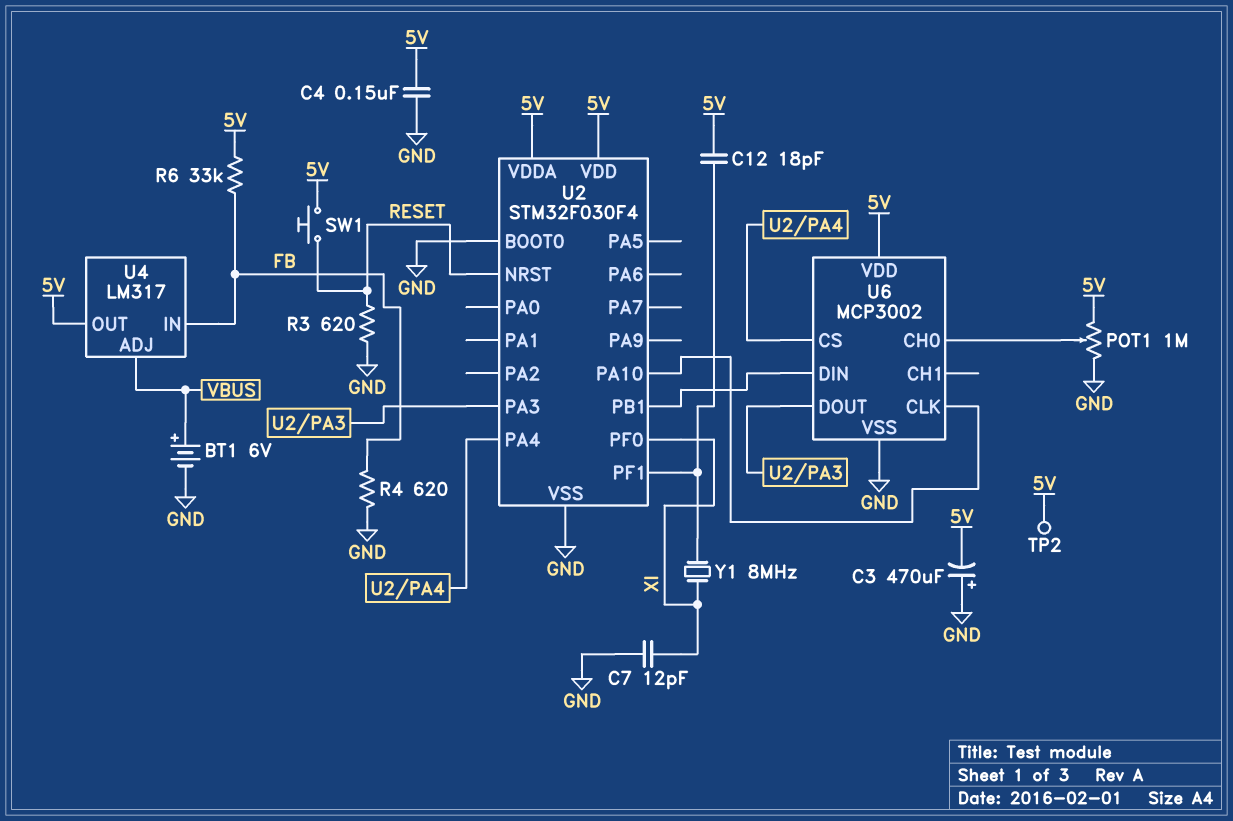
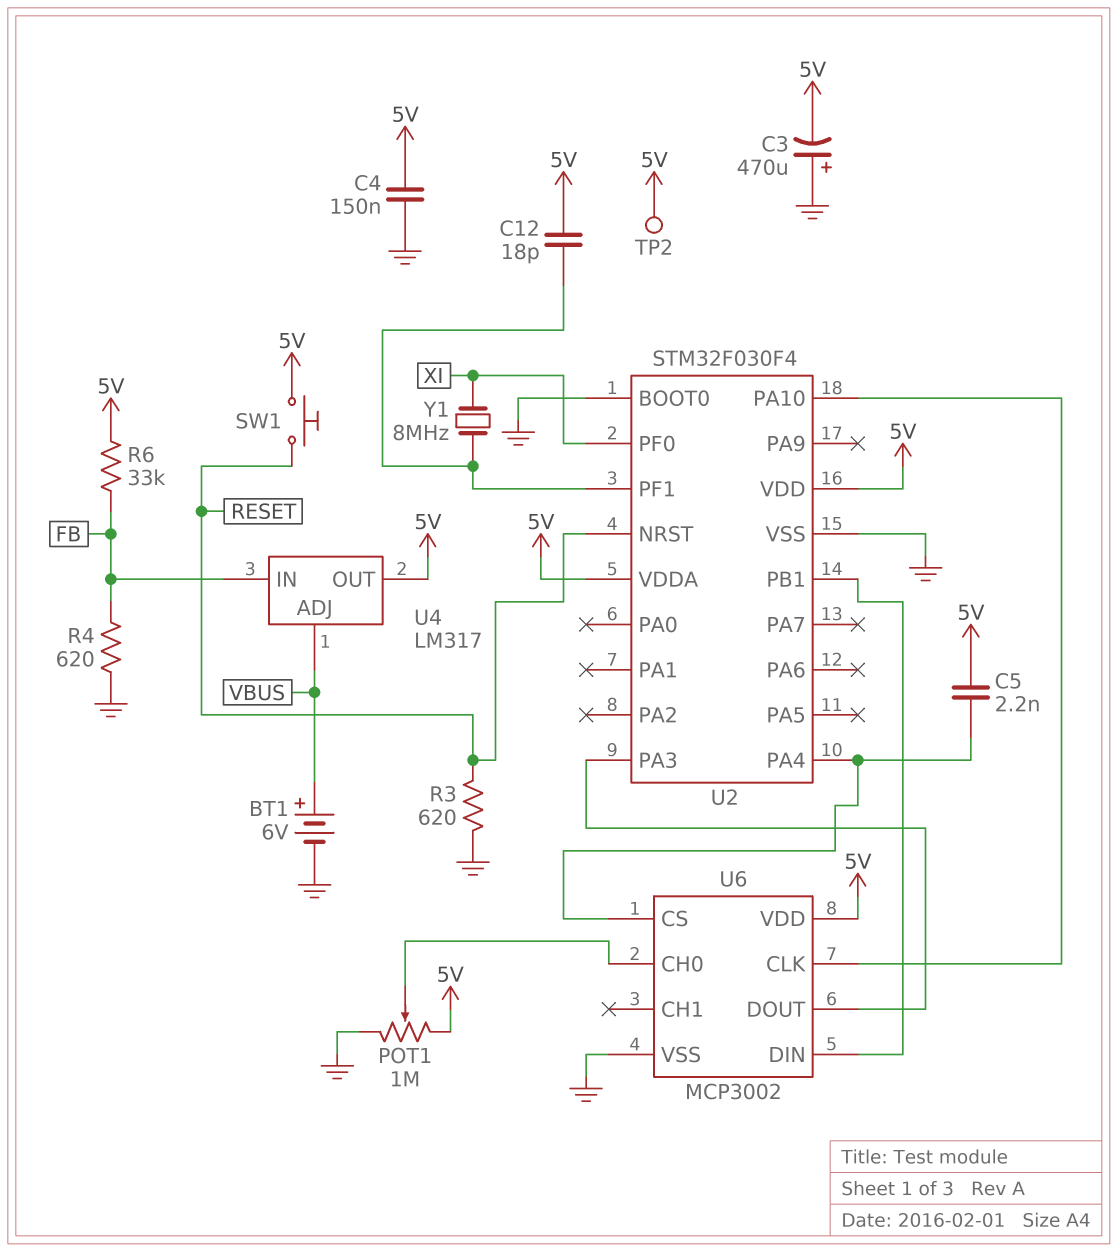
C5: none -> 2.2nF (5V, U2/PA4)
C7: 12pF (GND, XI) -> none

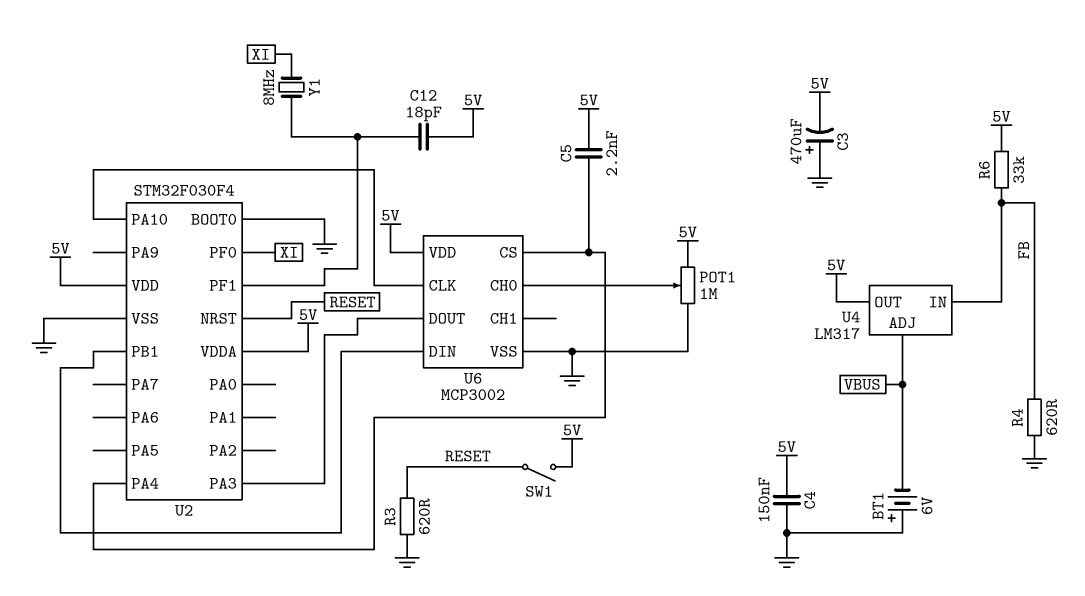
BT1: 6V (plus VBUS, minus GND) -> 6V (plus GND, minus VBUS)
SW1: button (5V, RESET) -> switch (5V, RESET)
TP2: test point (5V) -> none

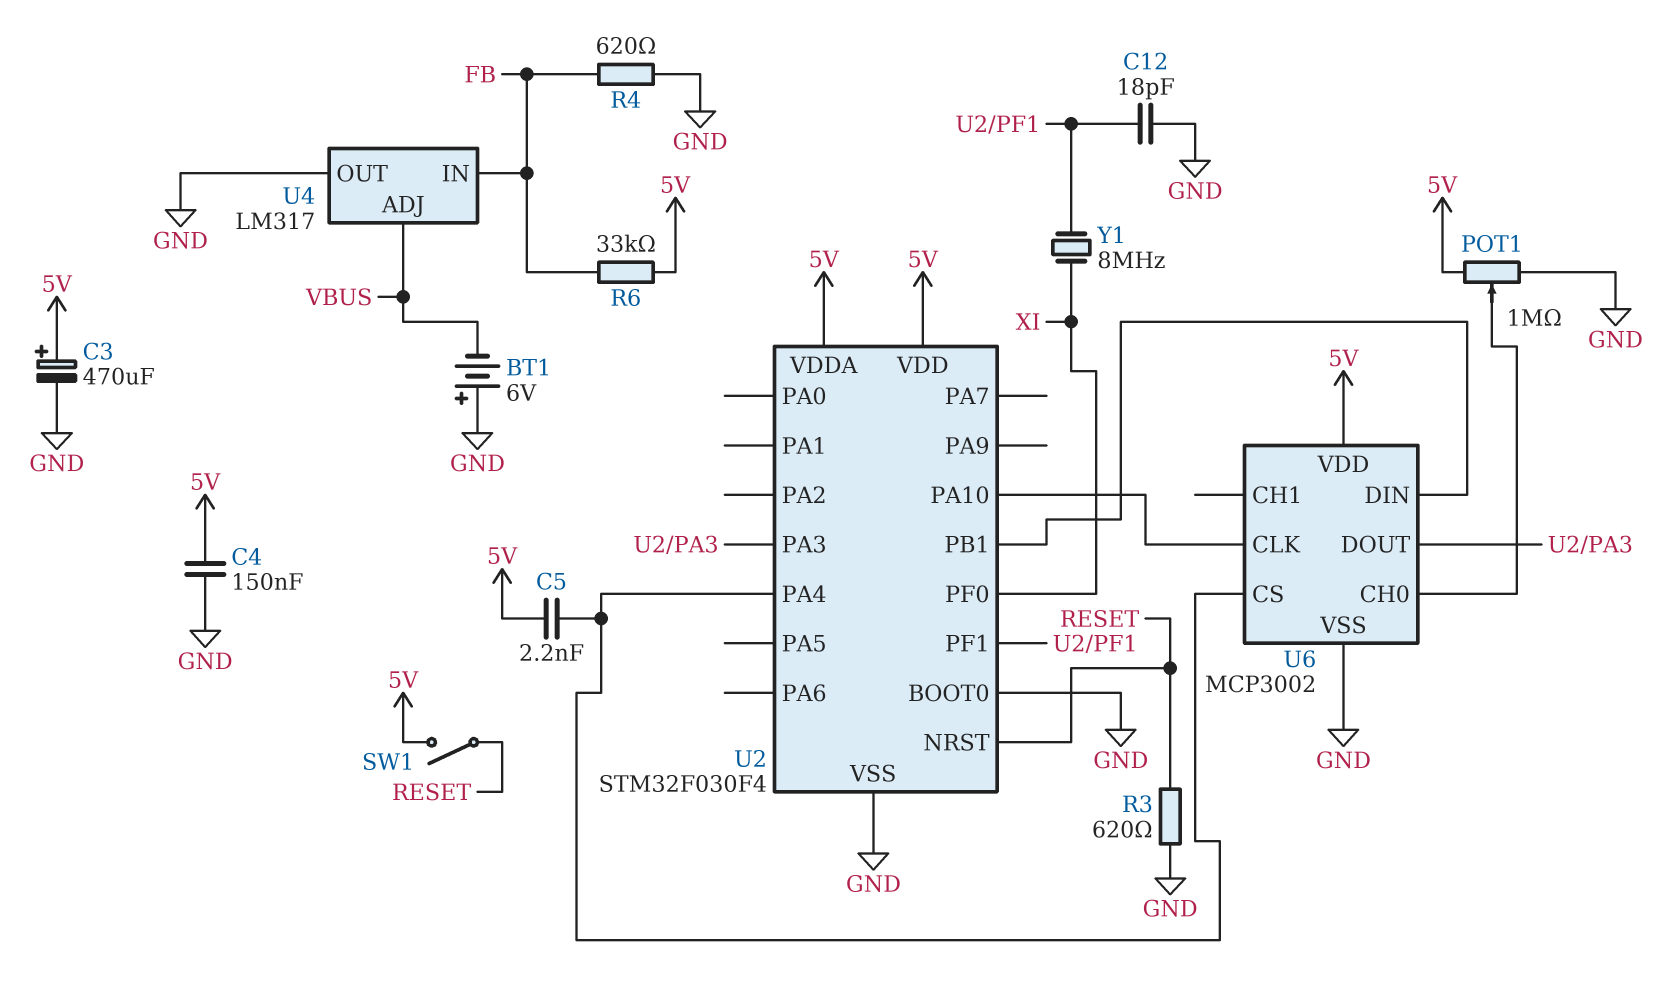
C3: 470uF (plus GND, minus 5V) -> 470uF (plus 5V, minus GND)
C12: 18pF (5V, U2/PF1) -> 18pF (GND, U2/PF1)
U4 pin OUT: 5V -> GND

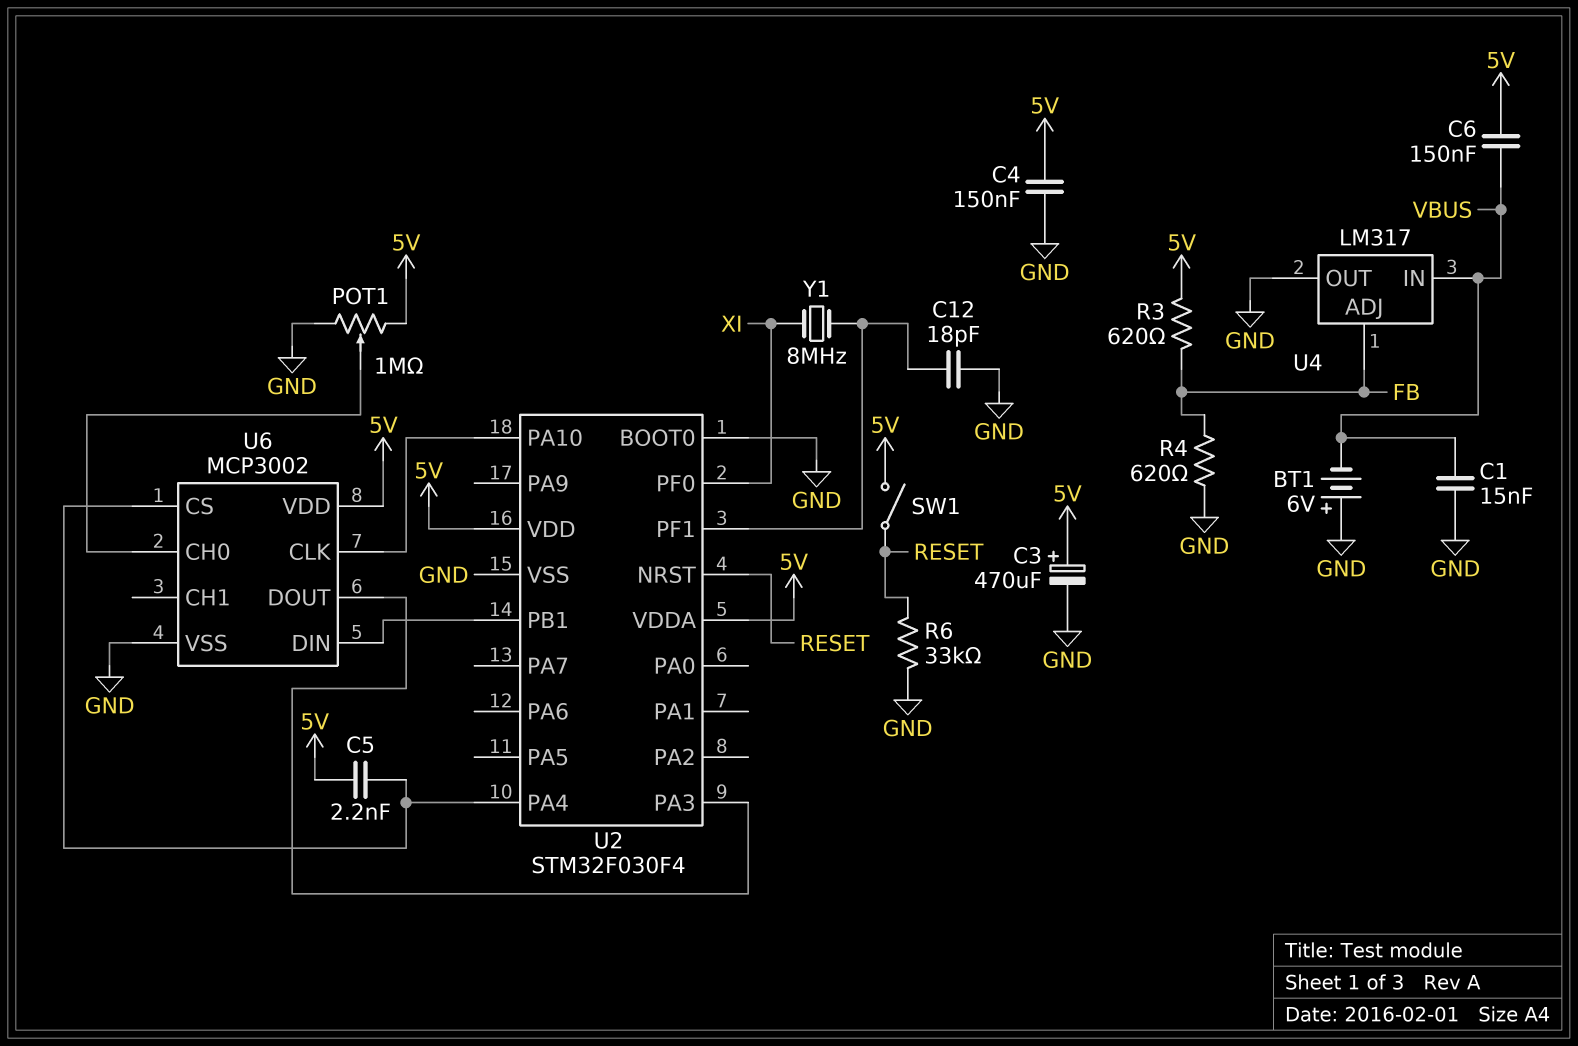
C1: none -> 15nF (GND, VBUS)
C6: none -> 150nF (5V, VBUS)
R3: 620 (GND, RESET) -> 620 (5V, FB)
R6: 33k (5V, FB) -> 33k (GND, RESET)
U4 pin ADJ: VBUS -> FB
U4 pin IN: FB -> VBUS

